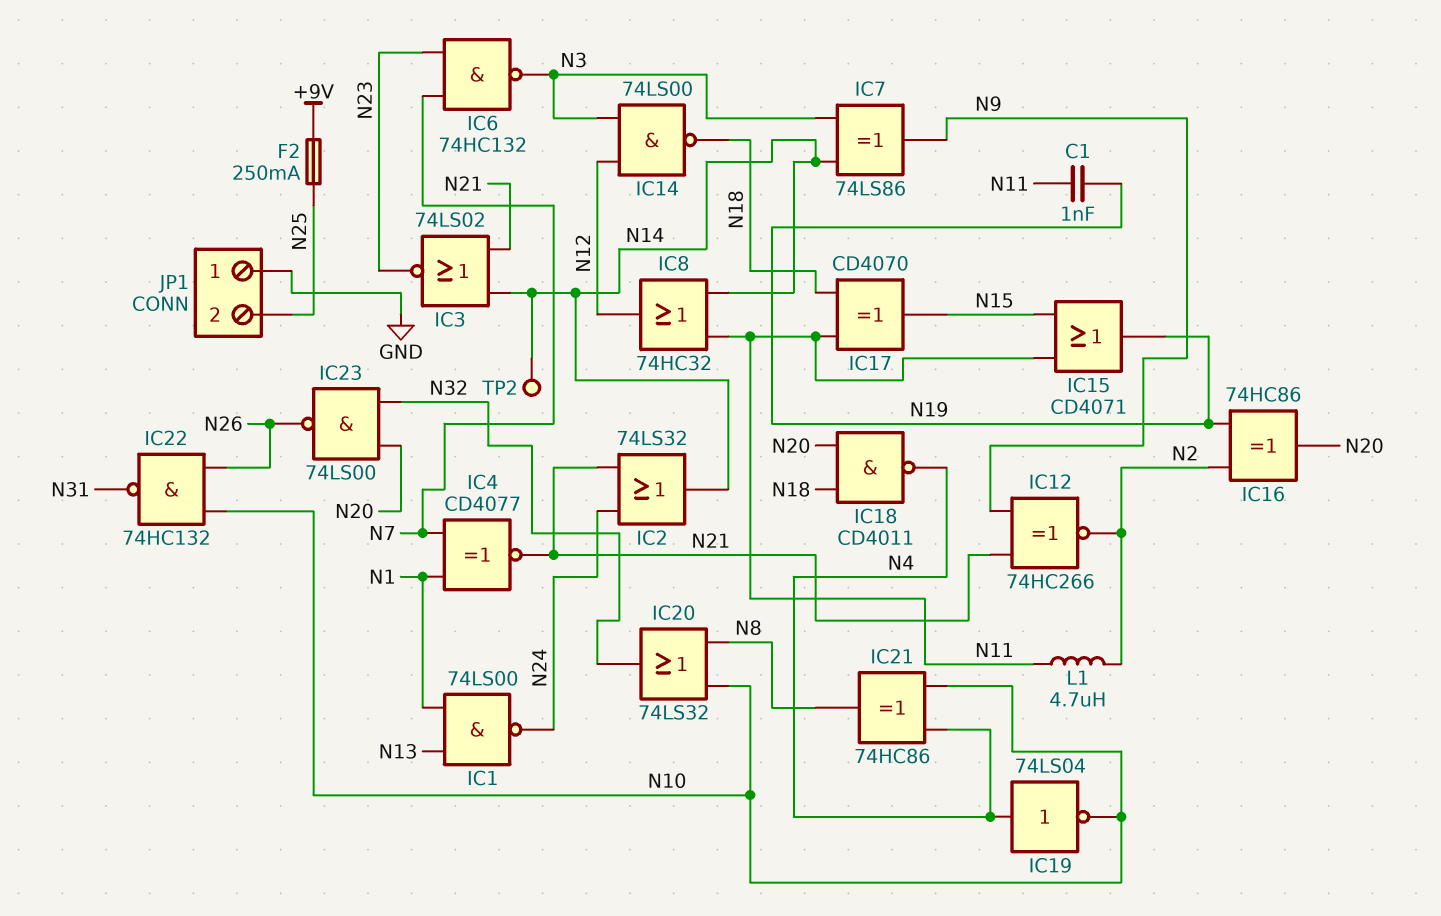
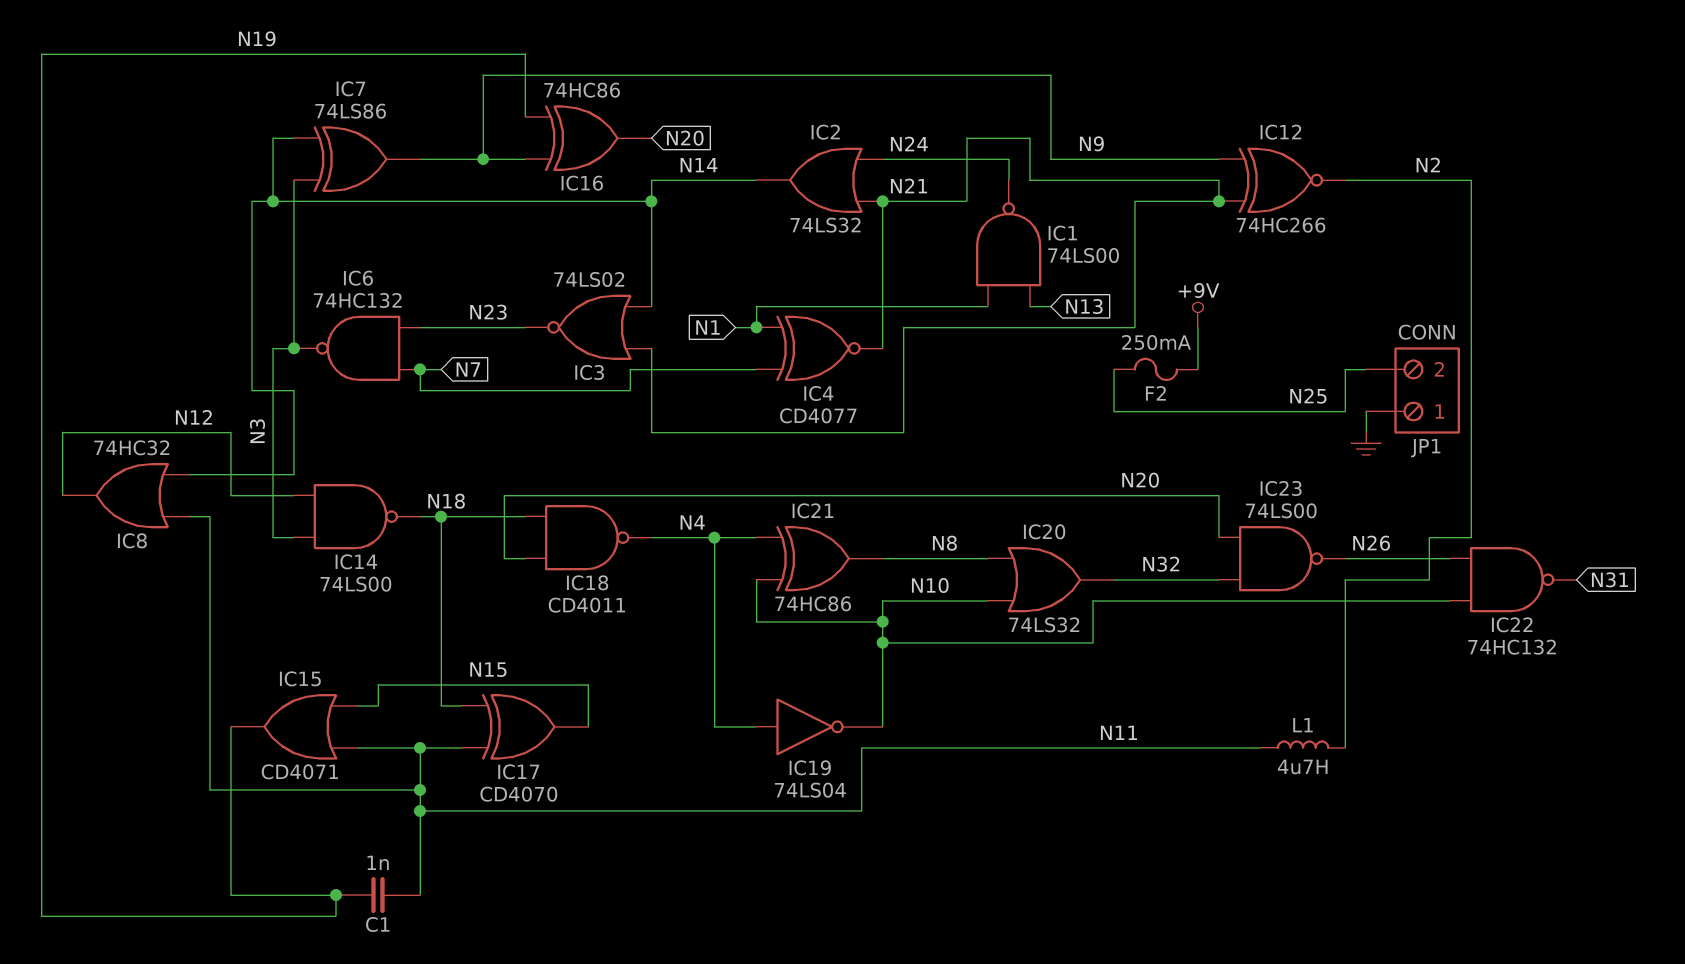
IC16: XOR 74HC86 (in N2, in N19, out N20) -> XOR 74HC86 (in N9, in N19, out N20)
TP2: test point (N14) -> none

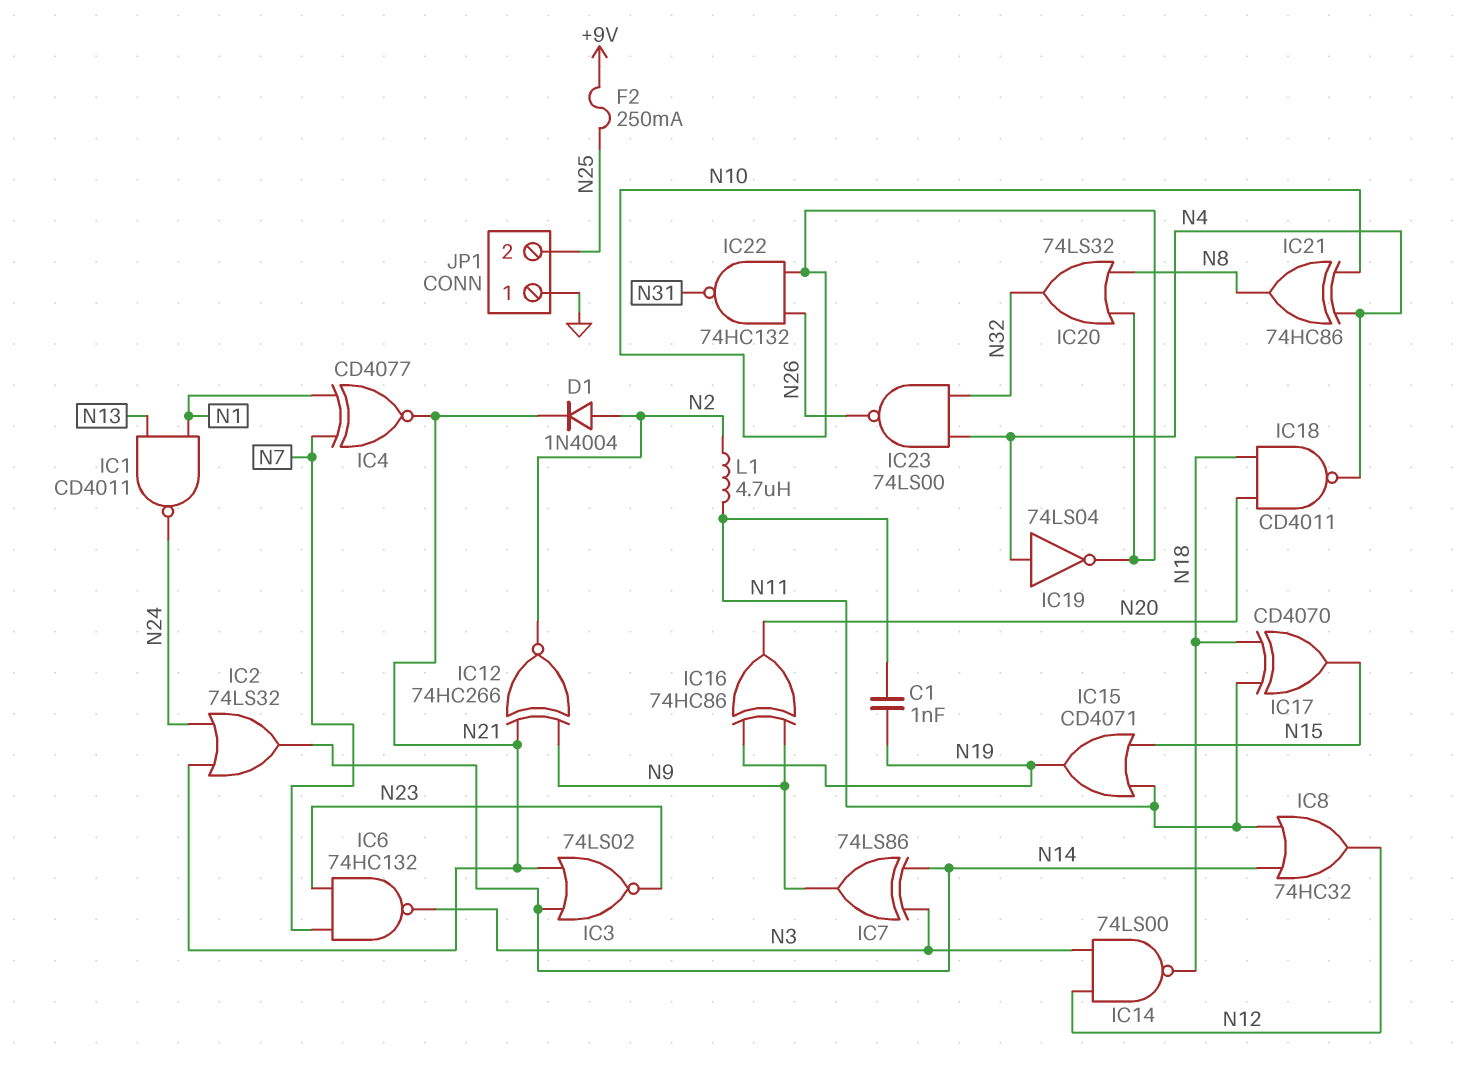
D1: none -> diode 1N4004 (A N2, K N21)
IC1: NAND 74LS00 (in N1, in N13, out N24) -> NAND CD4011 (in N1, in N13, out N24)
IC23: NAND 74LS00 (in N20, in N32, out N26) -> NAND 74LS00 (in N4, in N32, out N26)

